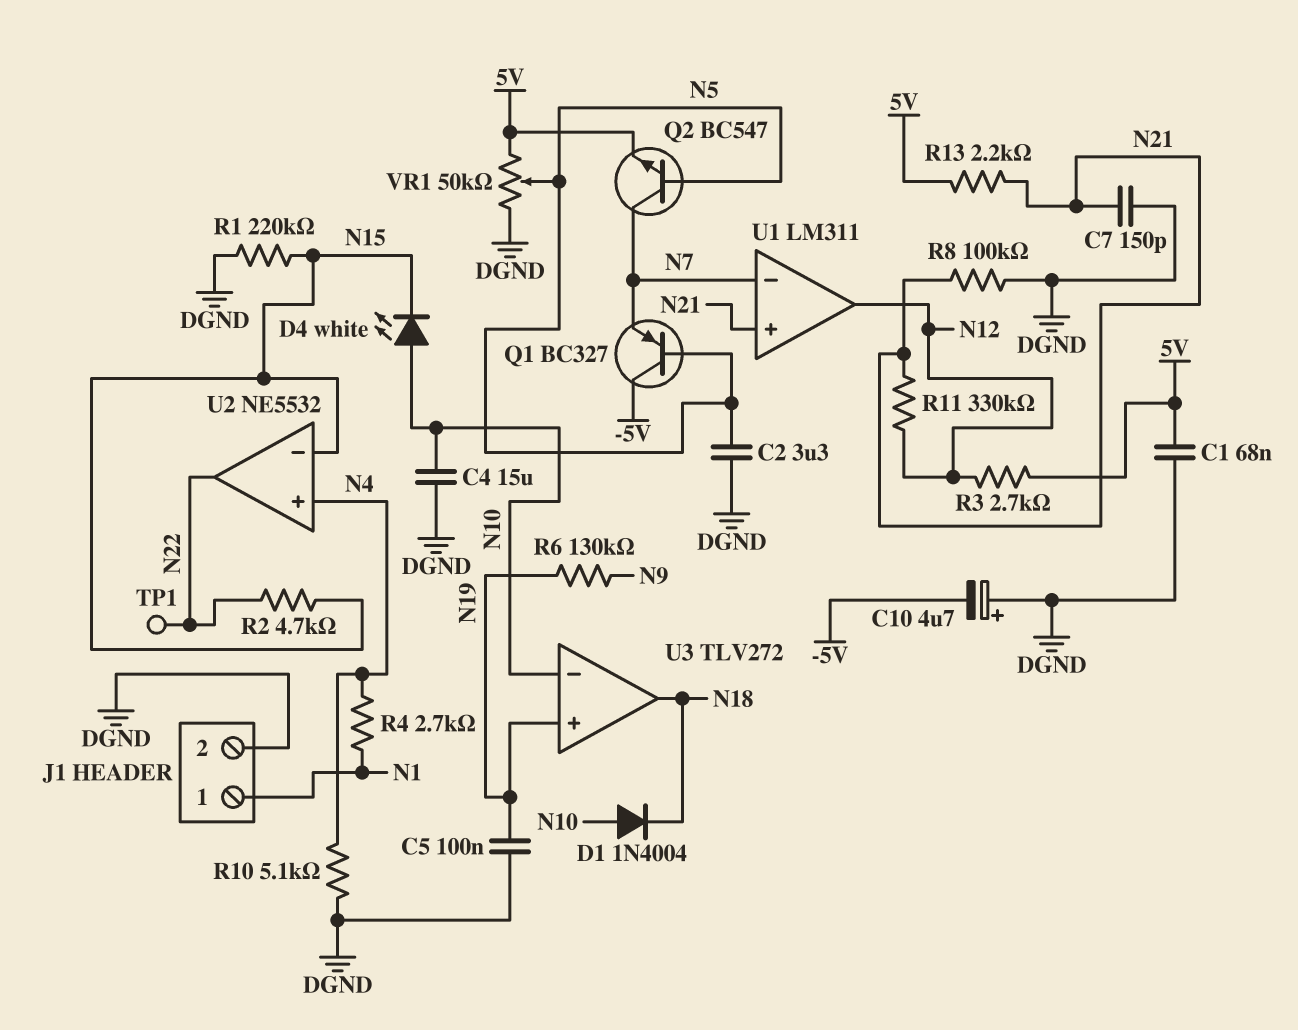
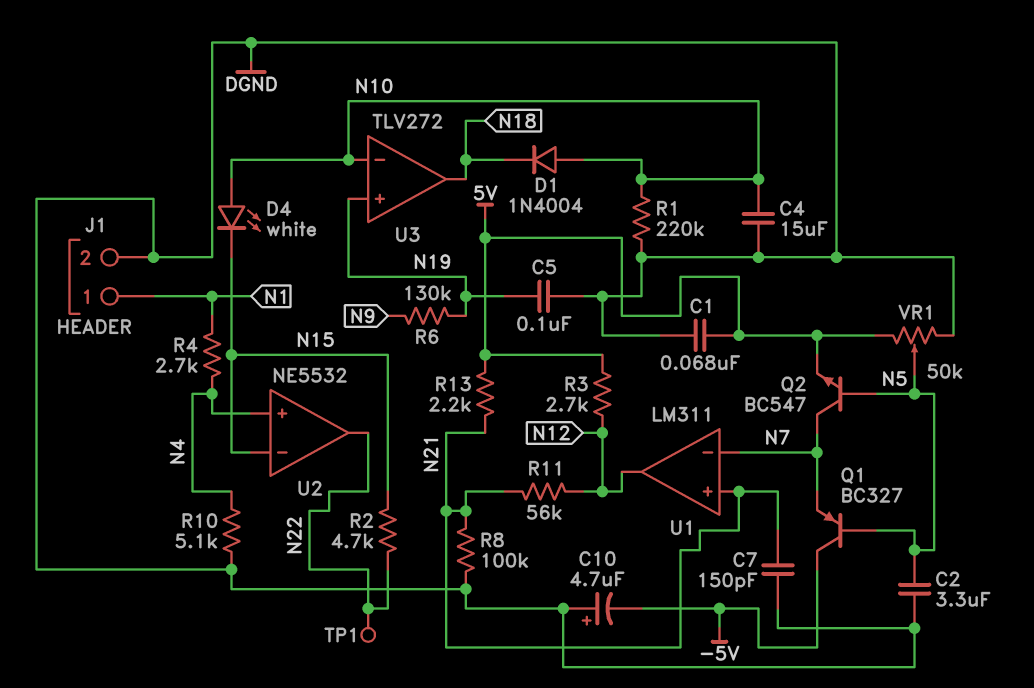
R1: 220k (DGND, N15) -> 220k (DGND, N10)
R11: 330k (N12, N21) -> 56k (N12, N21)

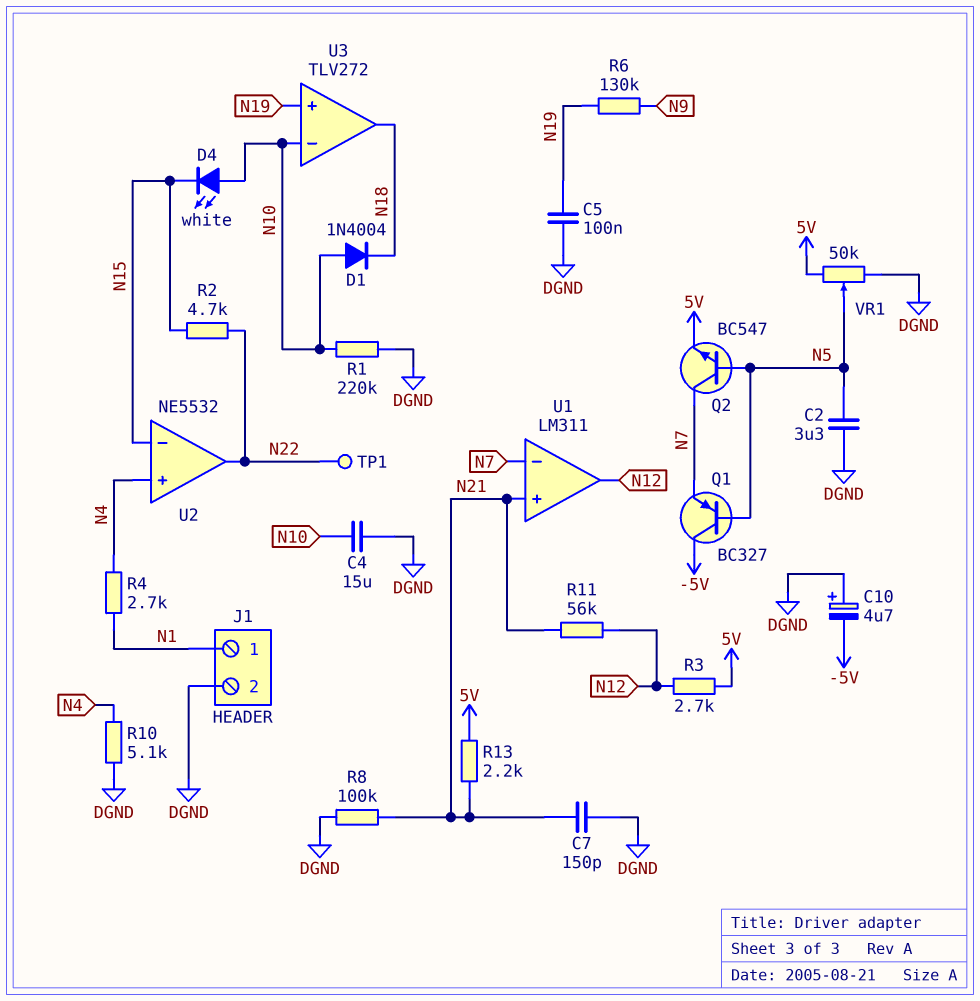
C1: 68nF (5V, DGND) -> none

